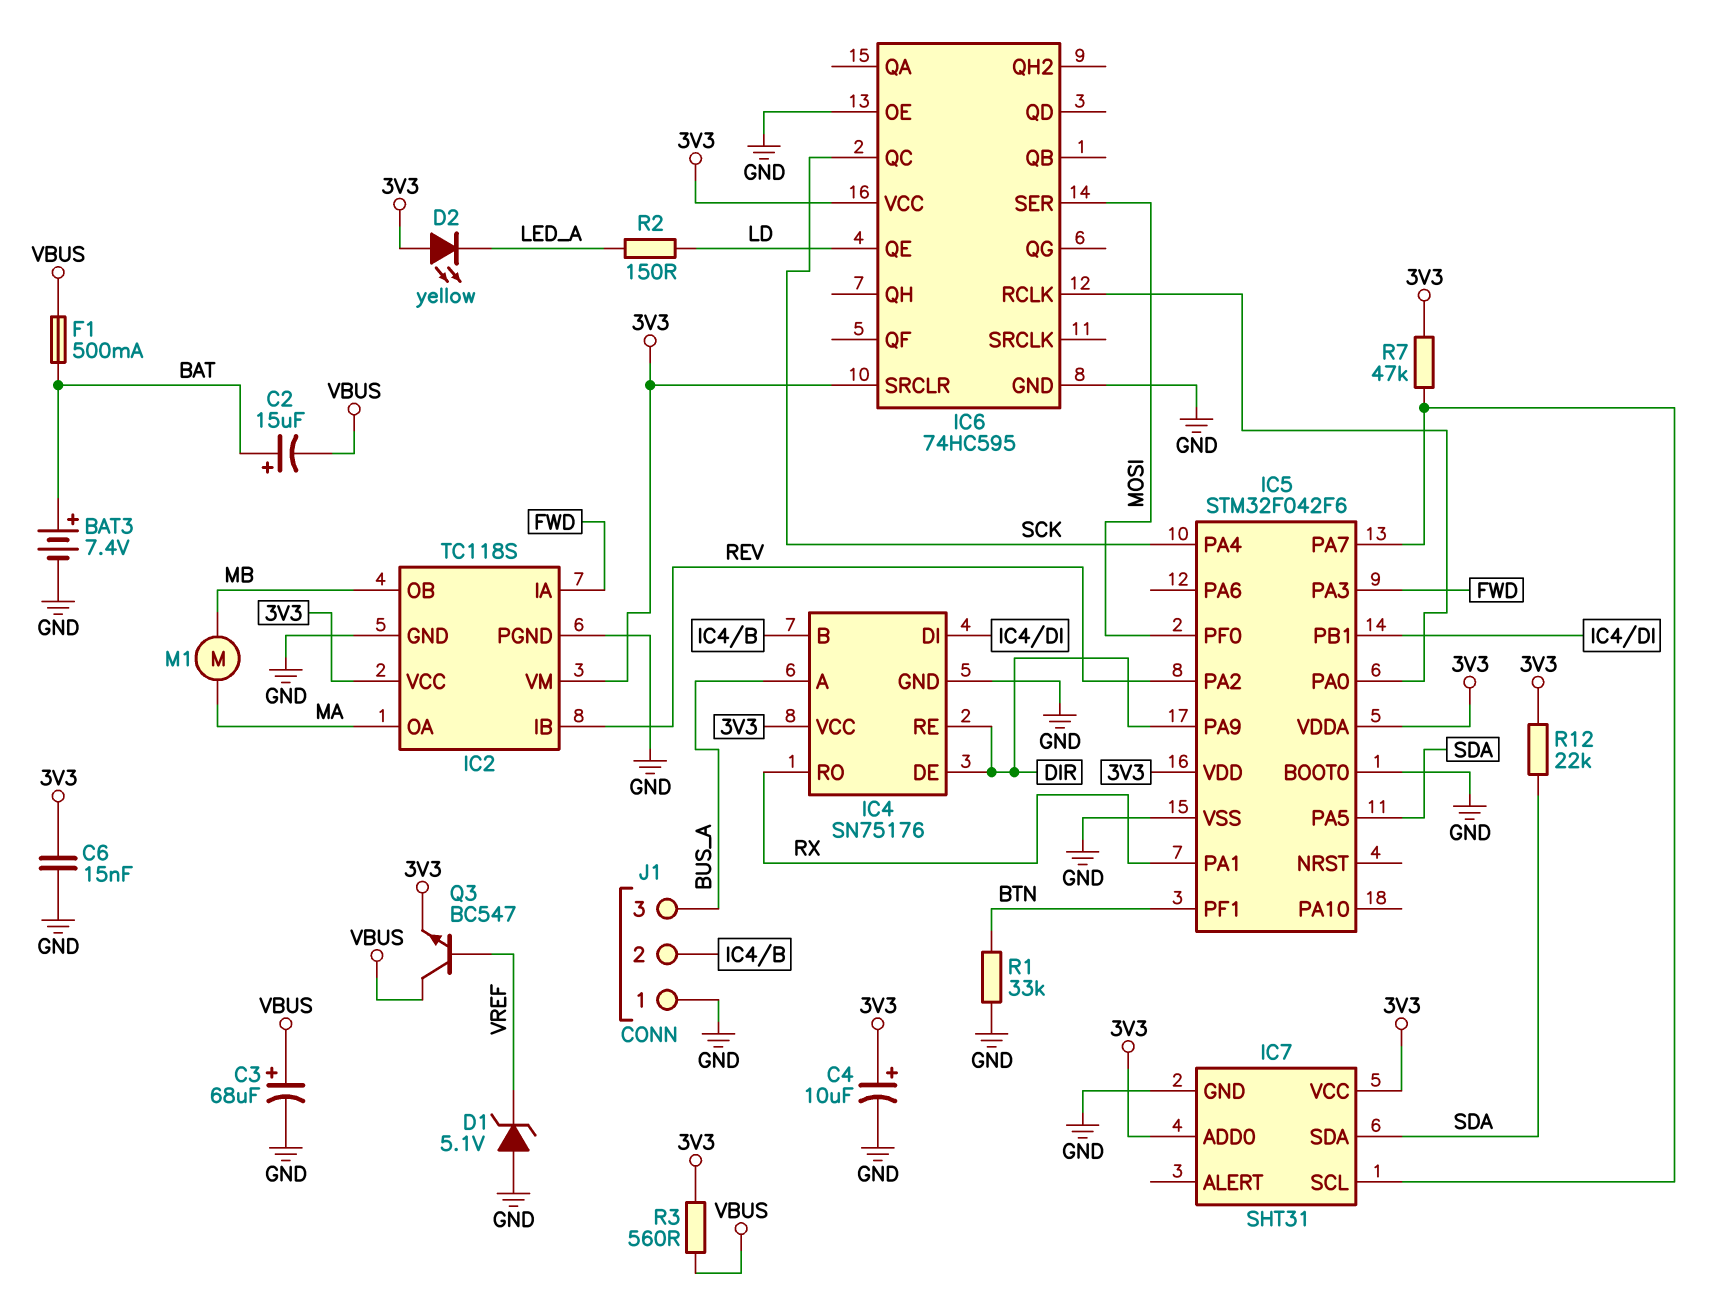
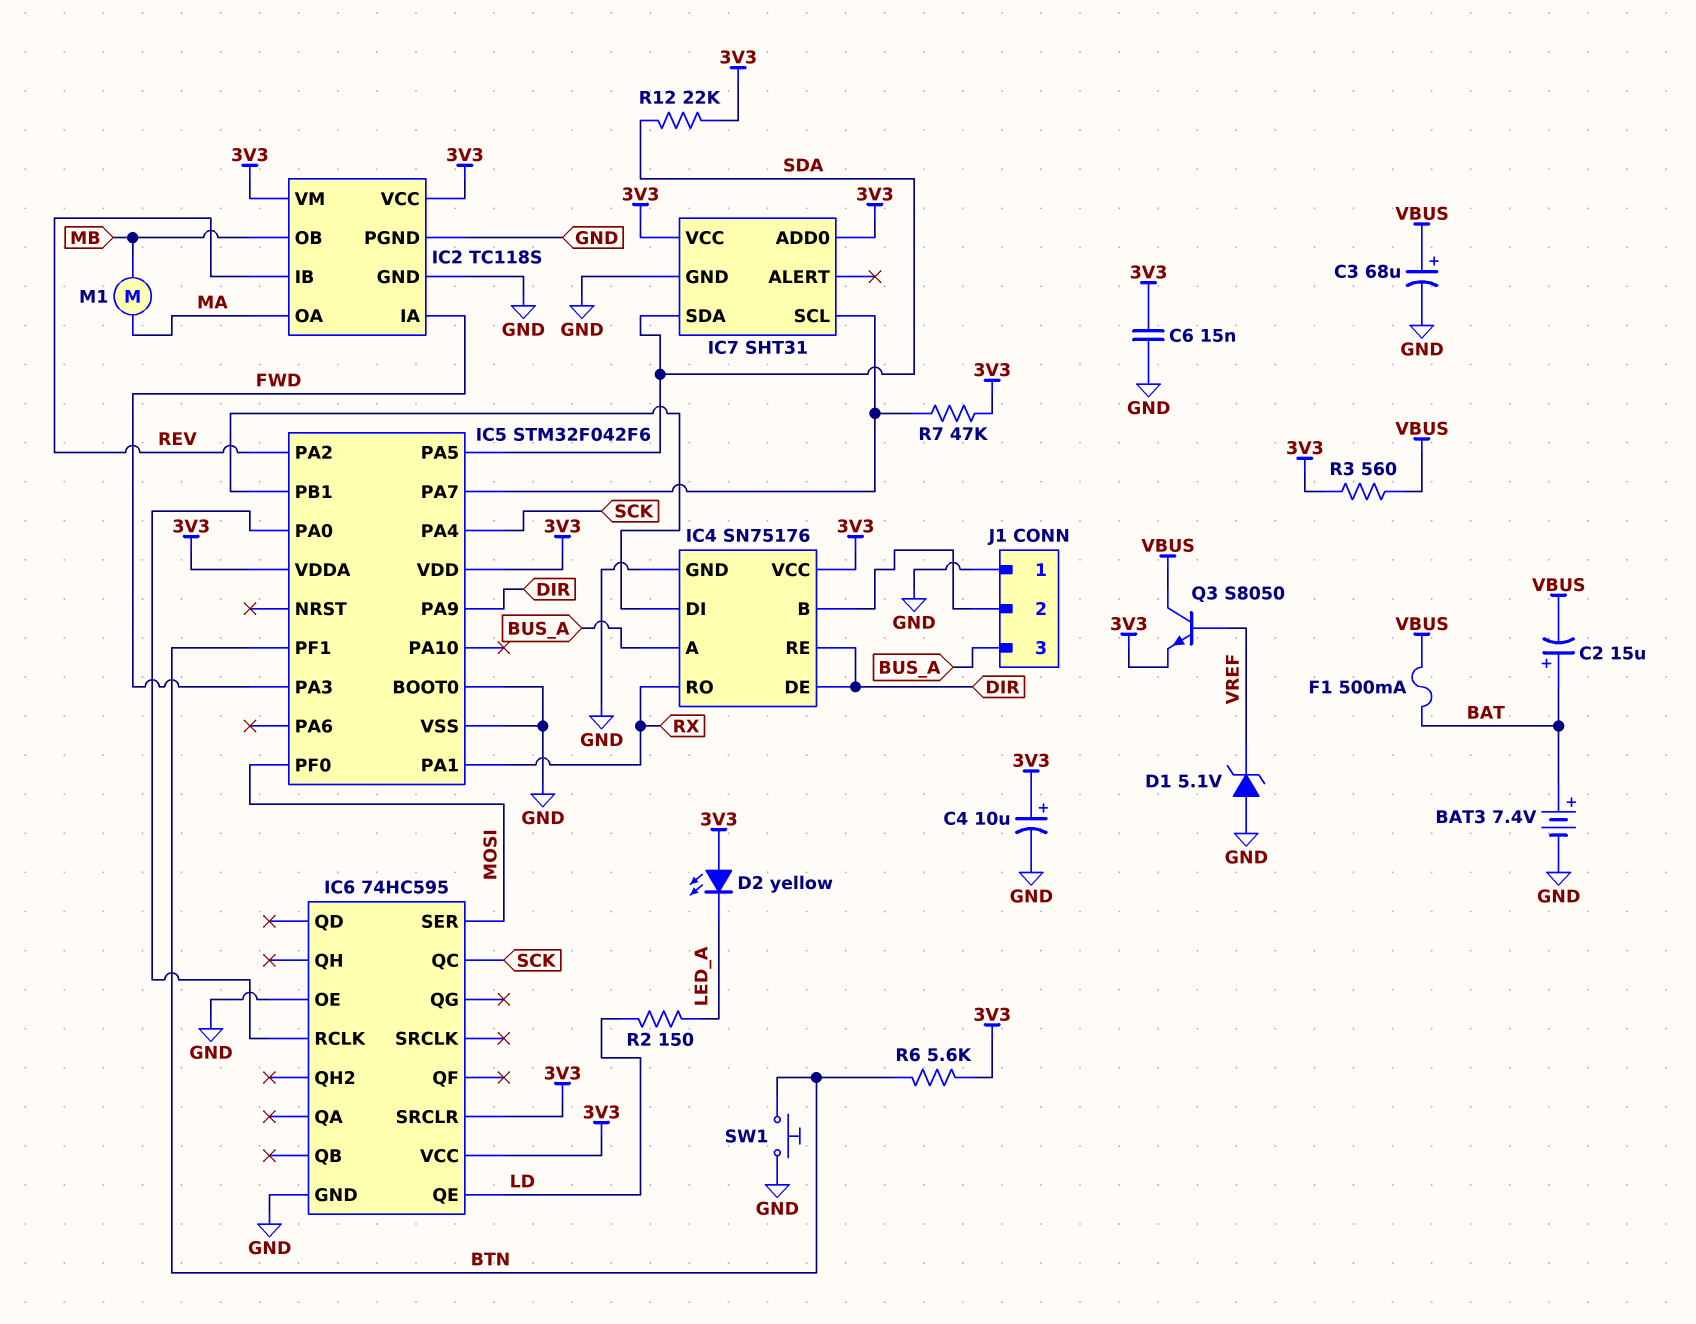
Q3: NPN BC547 (B VREF, C VBUS, E 3V3) -> NPN S8050 (B VREF, C VBUS, E 3V3)
R1: 33k (BTN, GND) -> none
R6: none -> 5.6k (3V3, BTN)
SW1: none -> button (BTN, GND)

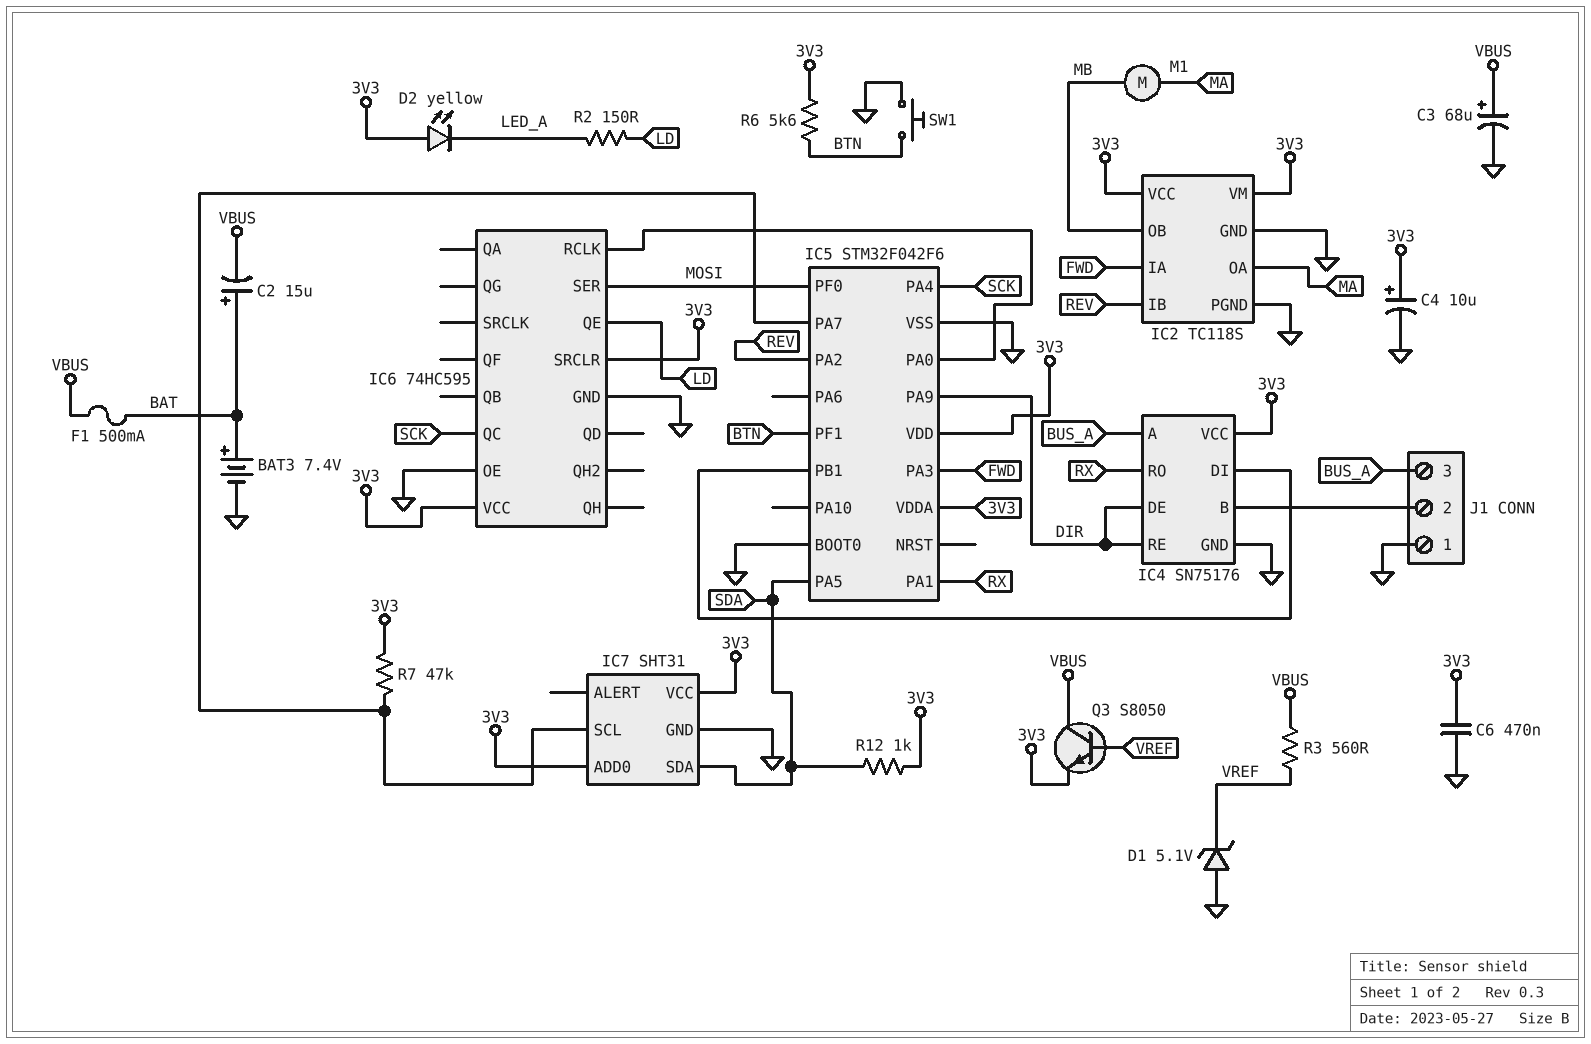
C6: 15nF (3V3, GND) -> 470nF (3V3, GND)
R3: 560 (3V3, VBUS) -> 560 (VBUS, VREF)
R12: 22k (3V3, SDA) -> 1k (3V3, SDA)

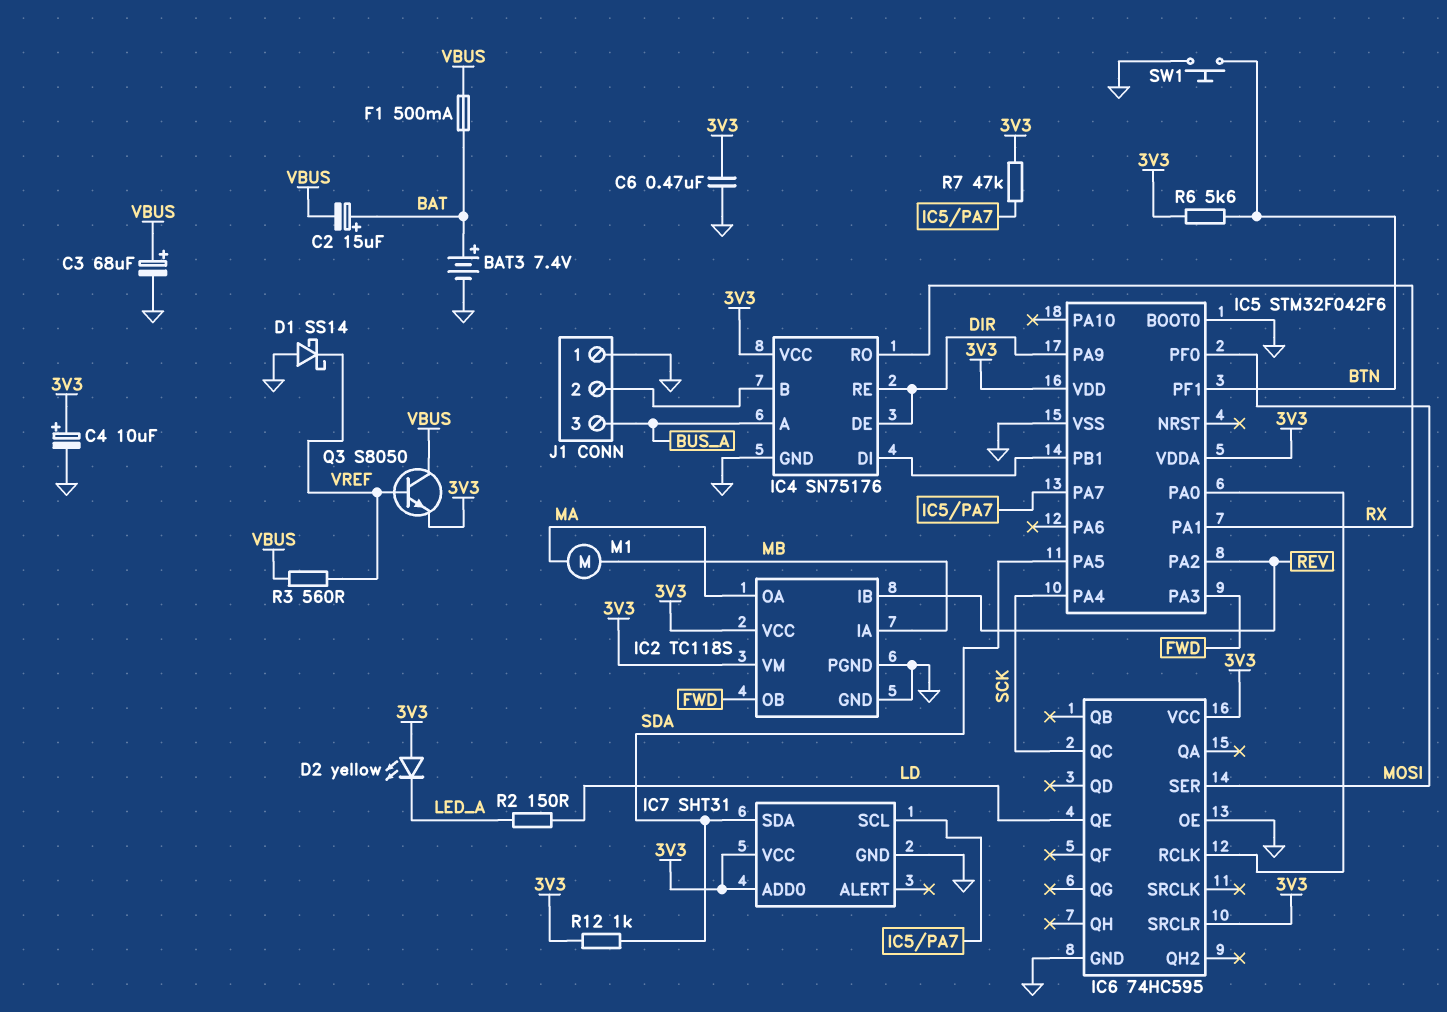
D1: zener 5.1V (A GND, K VREF) -> schottky SS14 (A GND, K VREF)
IC2 pin IA: FWD -> MB
IC2 pin OB: MB -> FWD

